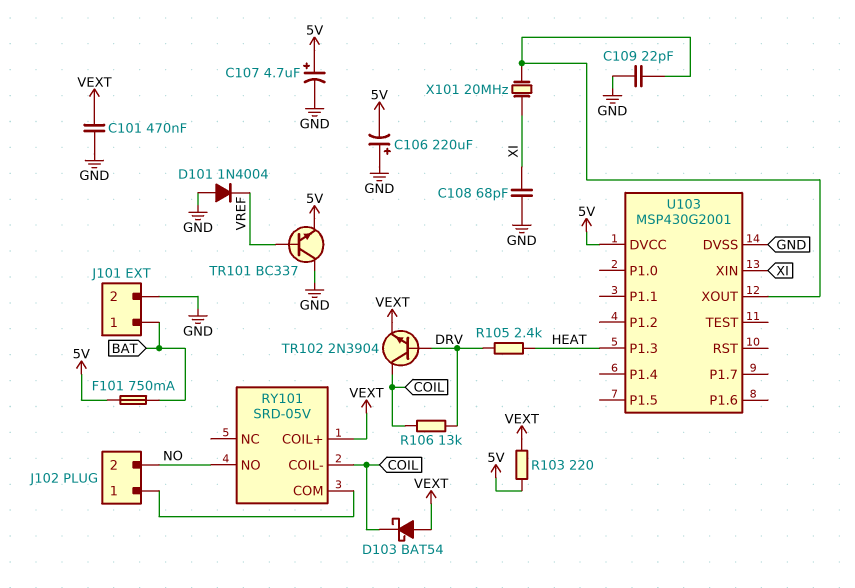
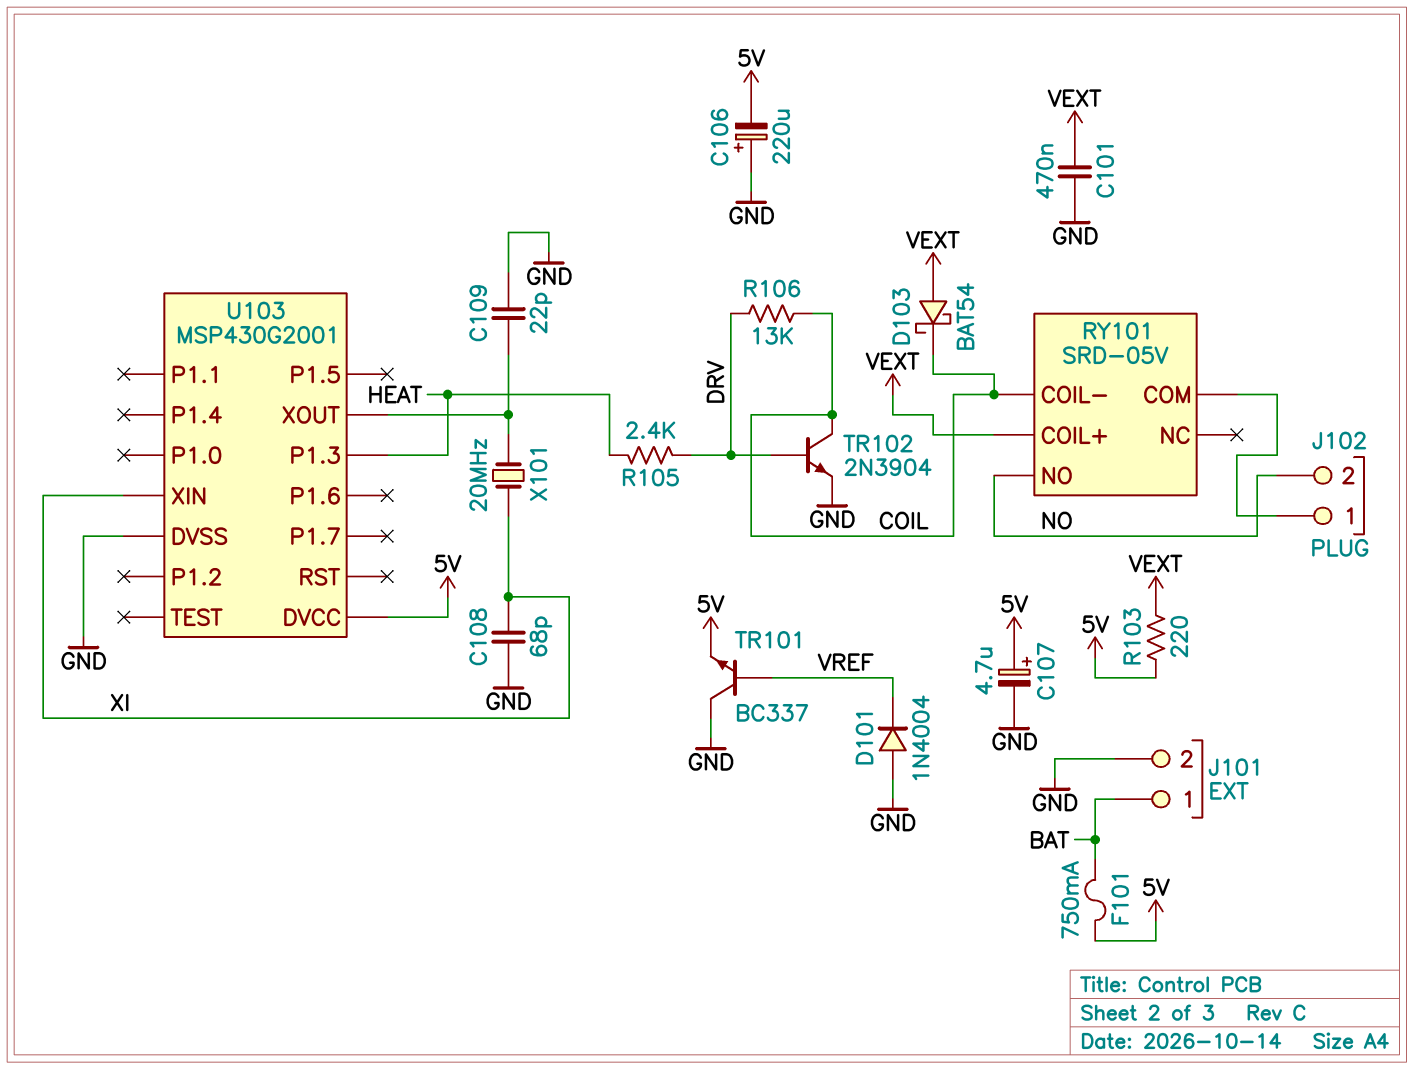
TR102: NPN 2N3904 (B DRV, C COIL, E VEXT) -> NPN 2N3904 (B DRV, C COIL, E GND)

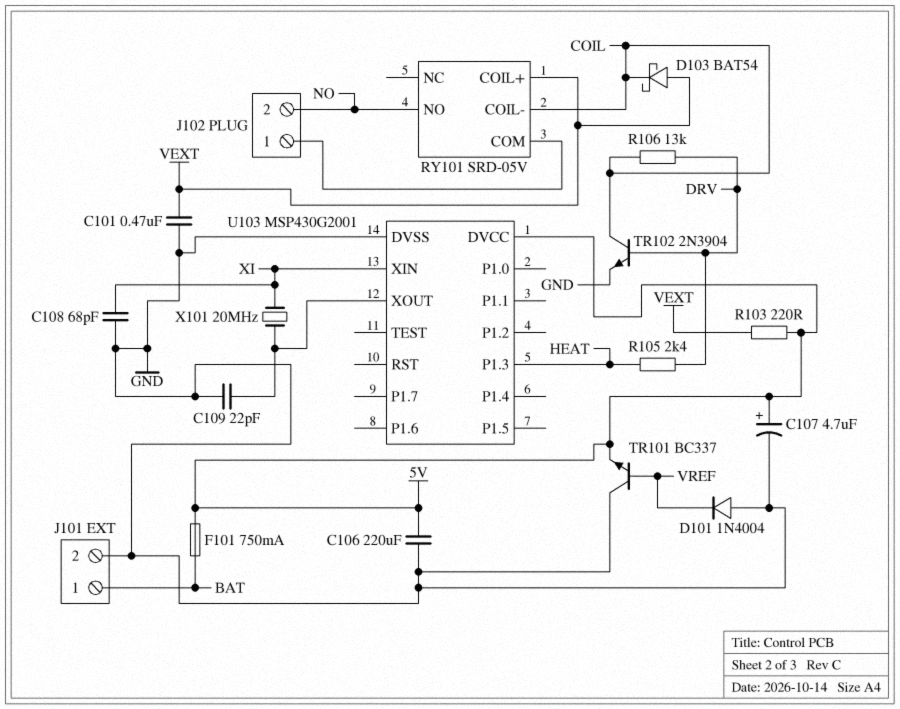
C106: 220uF (plus GND, minus 5V) -> 220uF (5V, GND)

